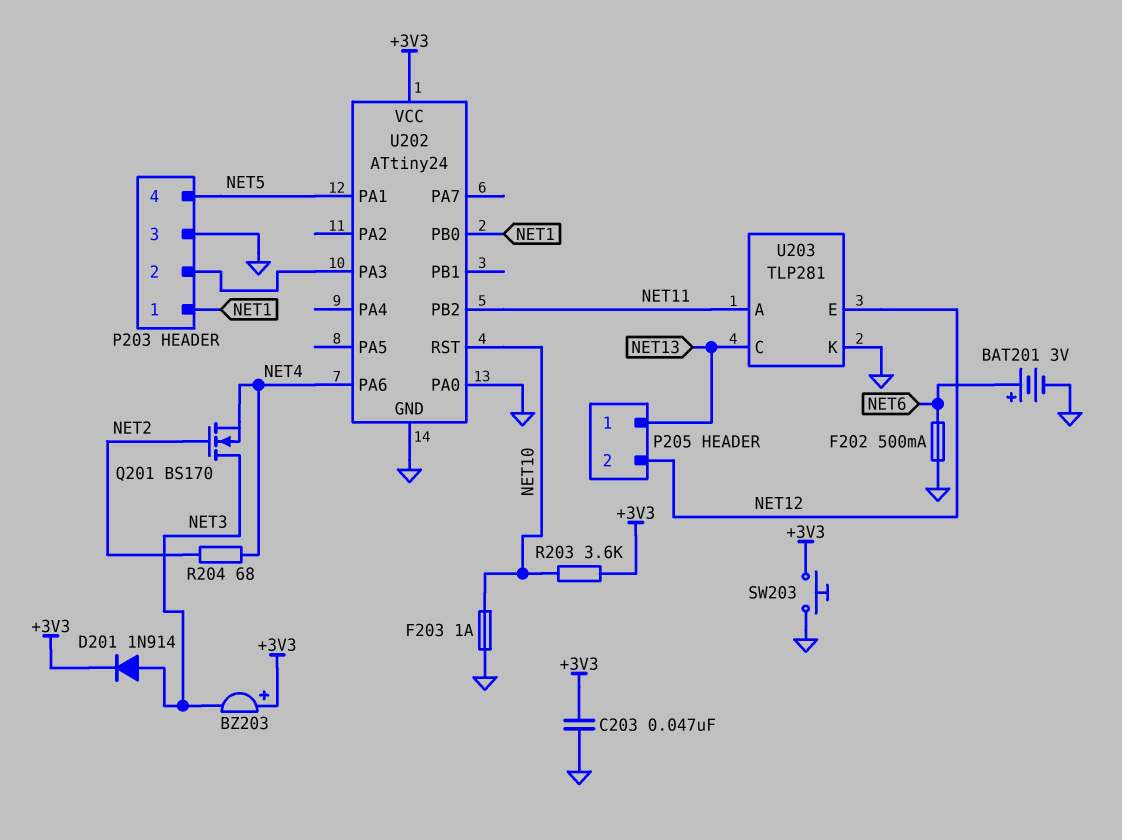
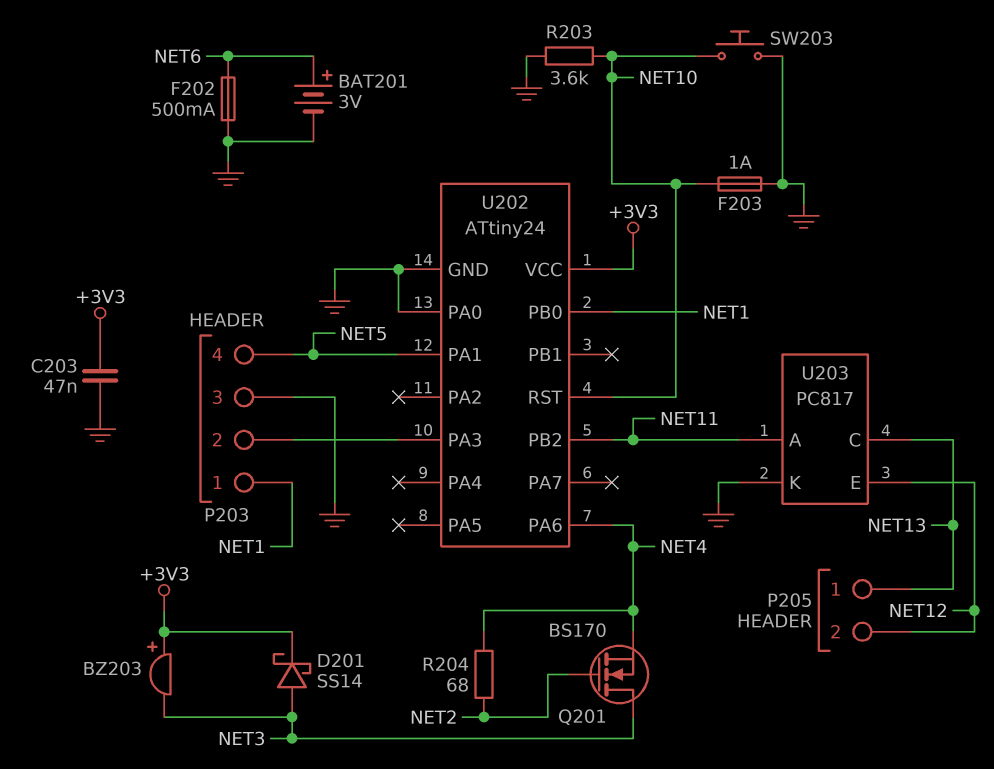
D201: diode 1N914 (A NET3, K +3V3) -> schottky SS14 (A NET3, K +3V3)
R203: 3.6k (+3V3, NET10) -> 3.6k (GND, NET10)
SW203: button (+3V3, GND) -> button (GND, NET10)
U203: TLP281 -> PC817

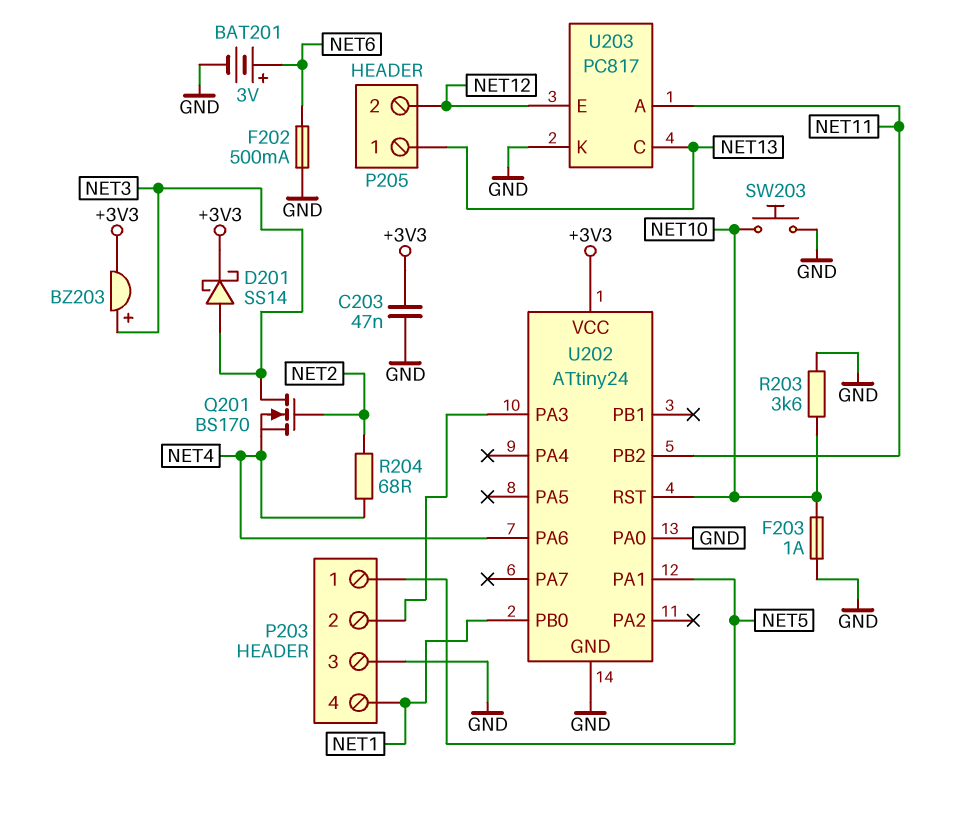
BZ203: buzzer (plus +3V3, minus NET3) -> buzzer (plus NET3, minus +3V3)
P203 pin 1: NET1 -> NET5
P203 pin 4: NET5 -> NET1

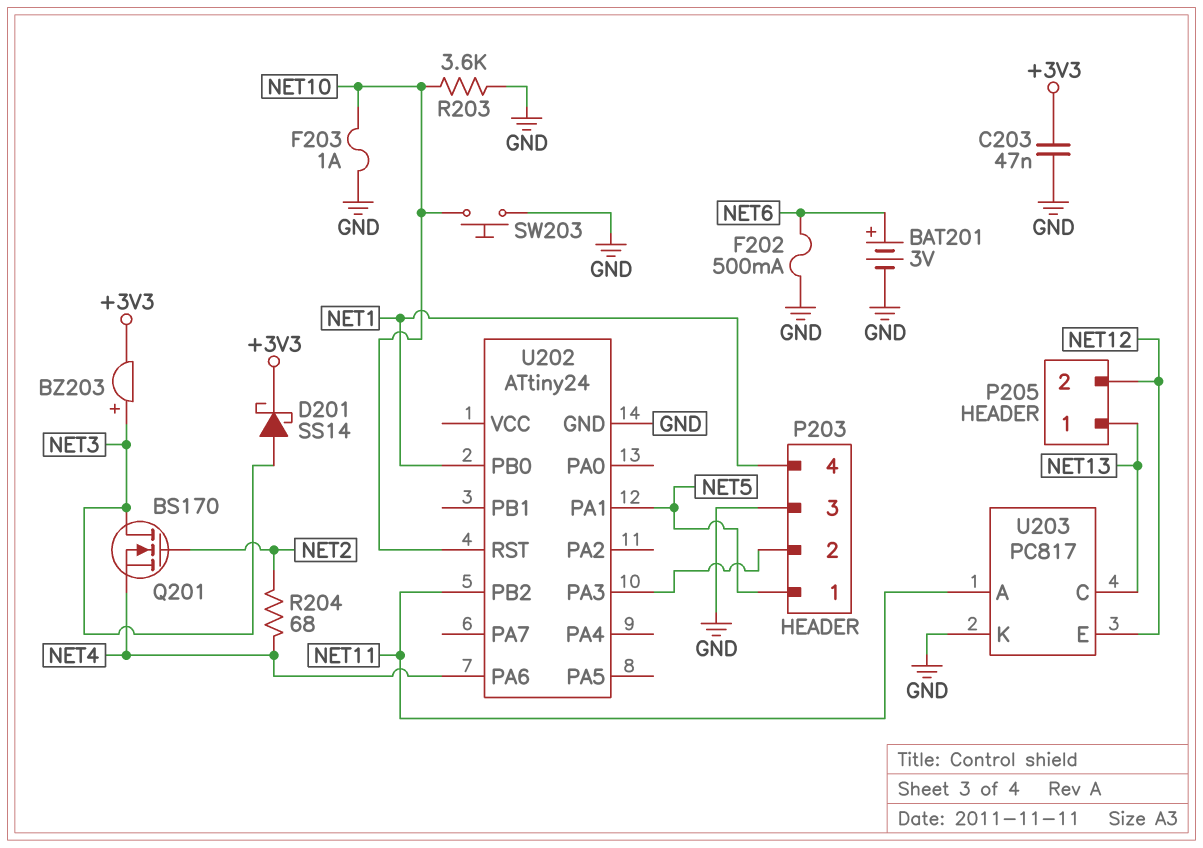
U202 pin PA0: GND -> none
U202 pin VCC: +3V3 -> none

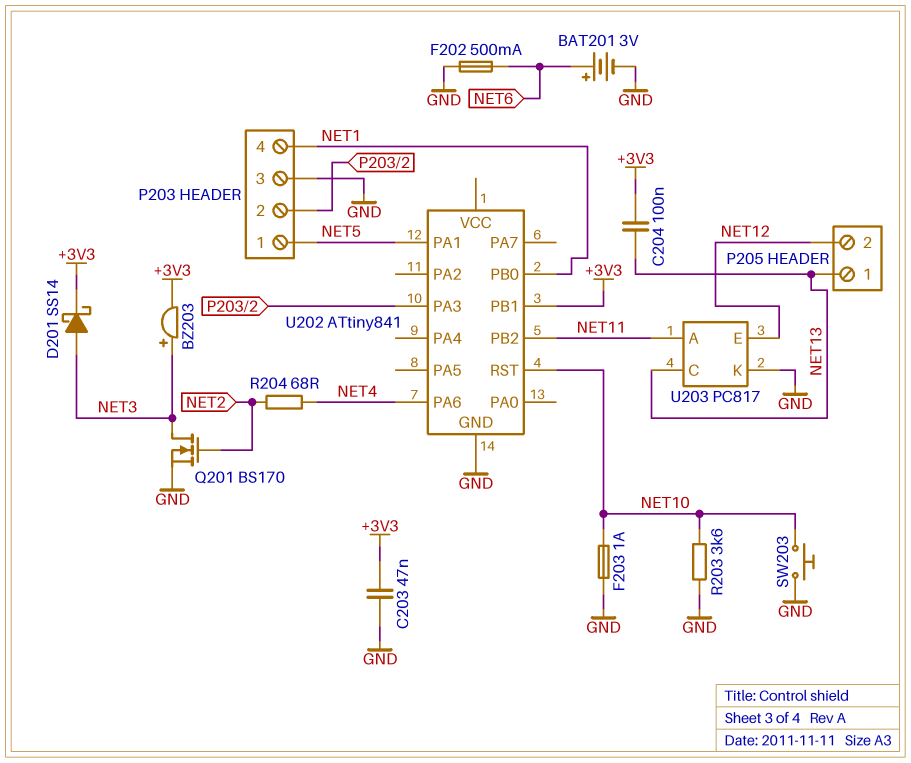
C204: none -> 100nF (+3V3, NET13)
Q201: NMOS BS170 (G NET2, D NET3, S NET4) -> NMOS BS170 (G NET2, D NET3, S GND)
U202: ATtiny24 -> ATtiny841
U202 pin PB1: none -> +3V3

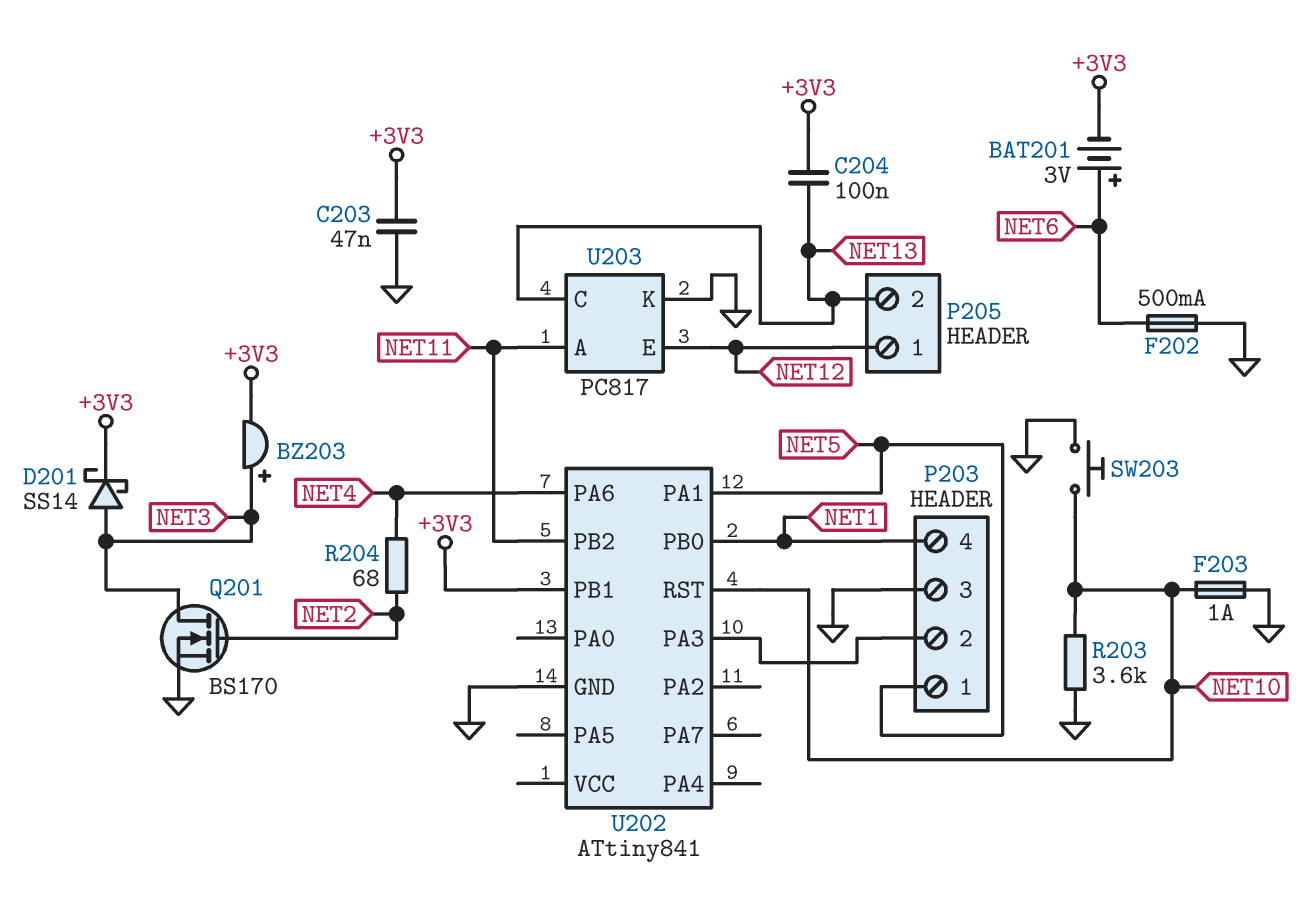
BAT201: 3V (plus NET6, minus GND) -> 3V (plus NET6, minus +3V3)
P205 pin 1: NET13 -> NET12
P205 pin 2: NET12 -> NET13

